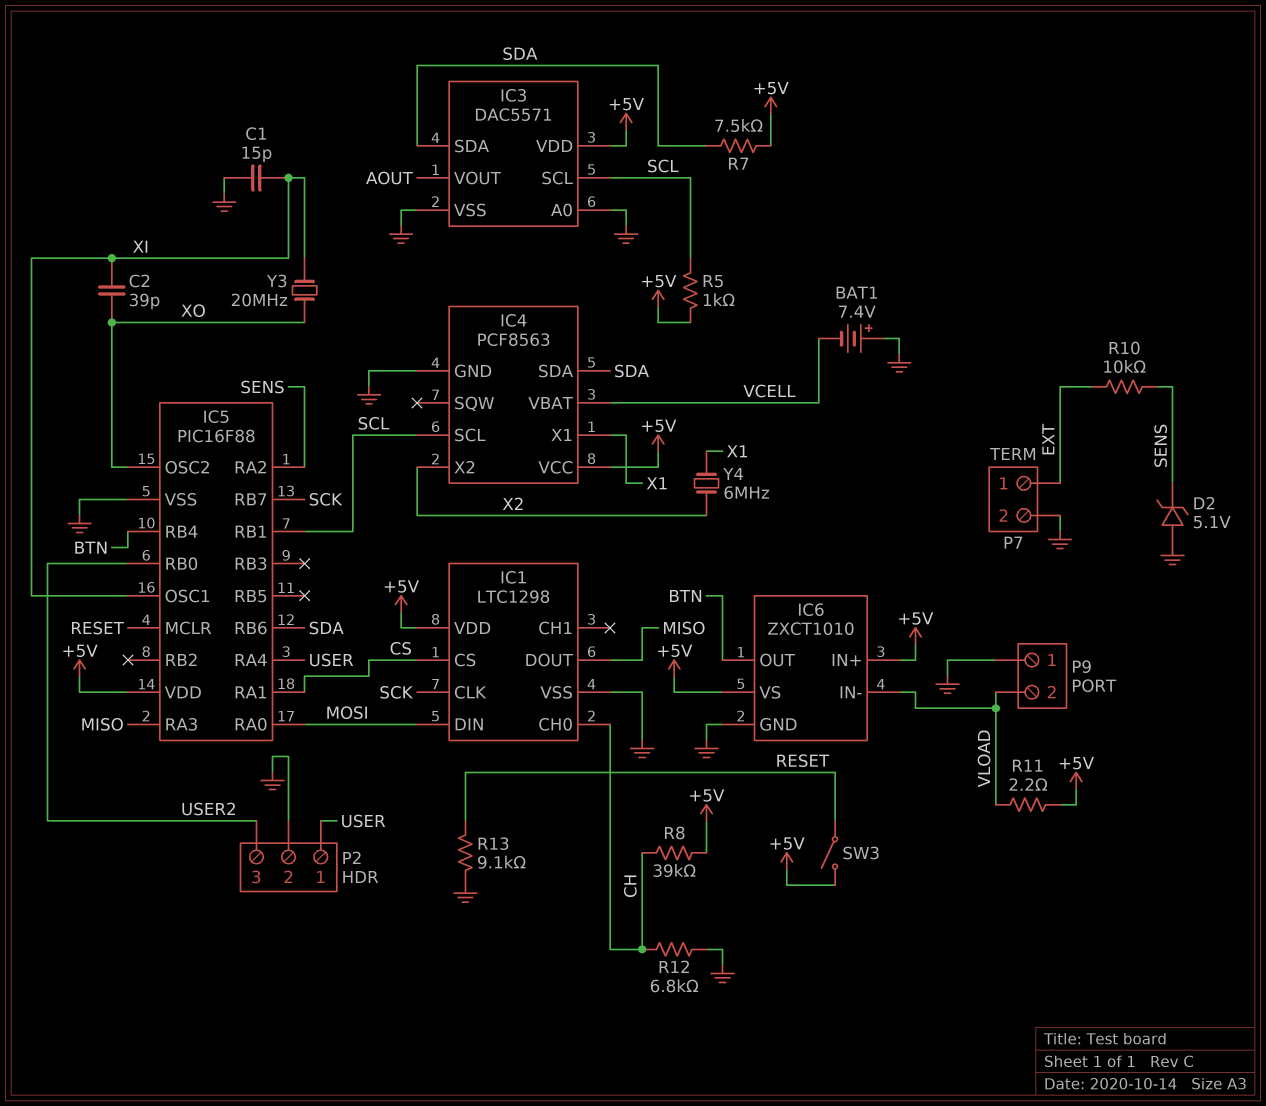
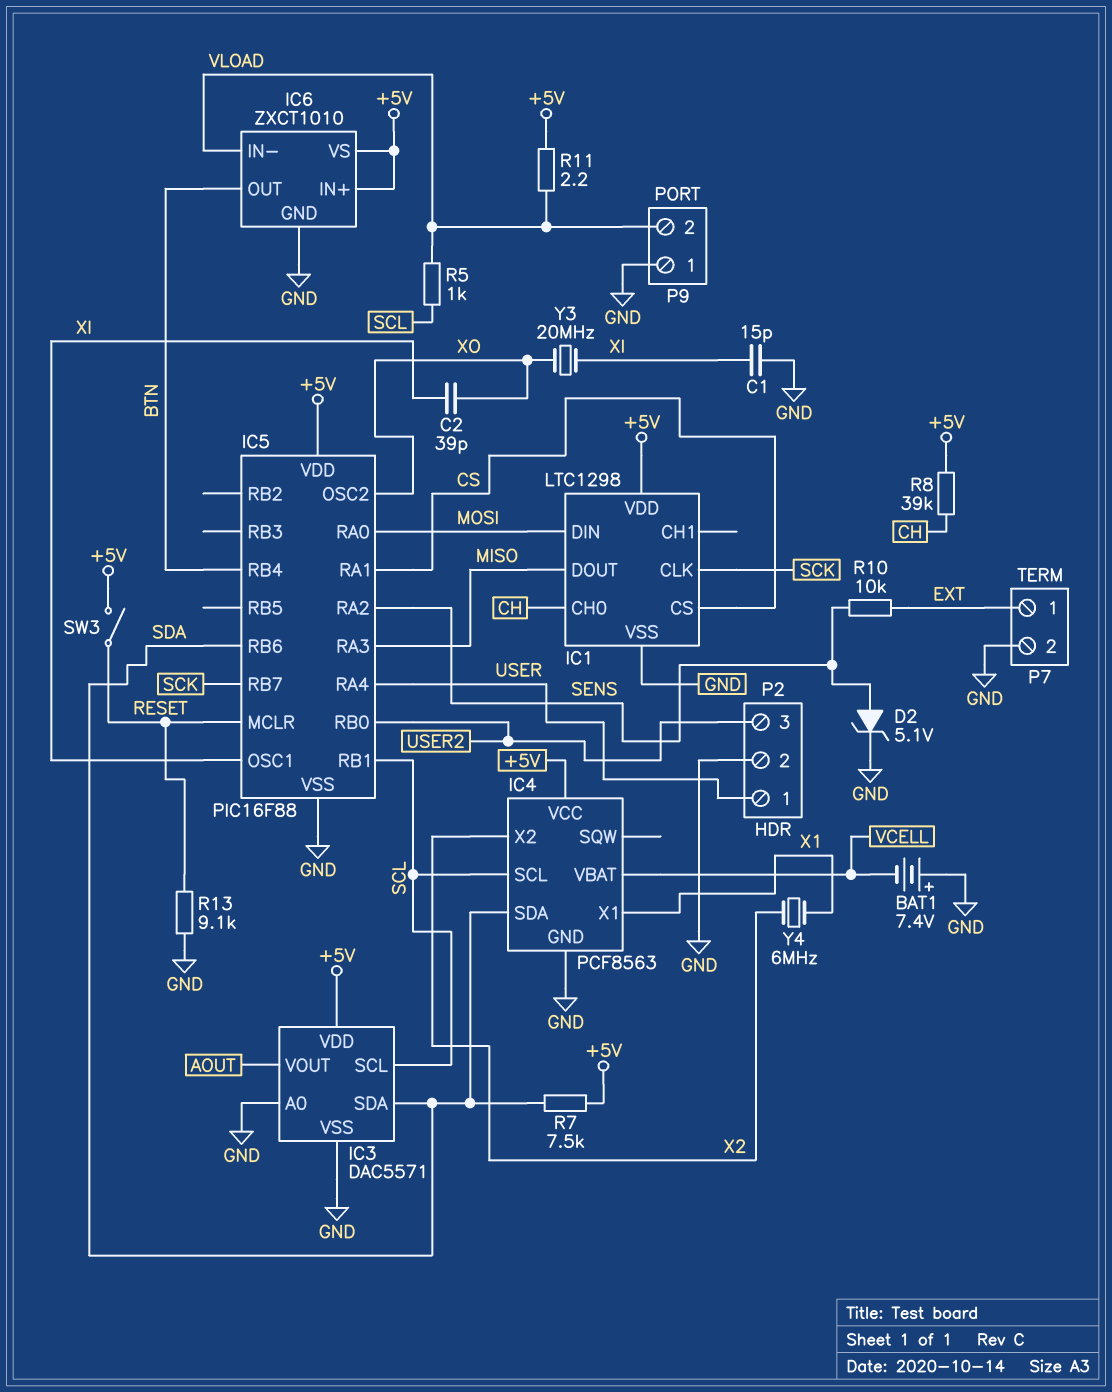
D2: zener 5.1V (A GND, K SENS) -> zener 5.1V (A SENS, K GND)
R5: 1k (+5V, SCL) -> 1k (SCL, VLOAD)
R12: 6.8k (CH, GND) -> none

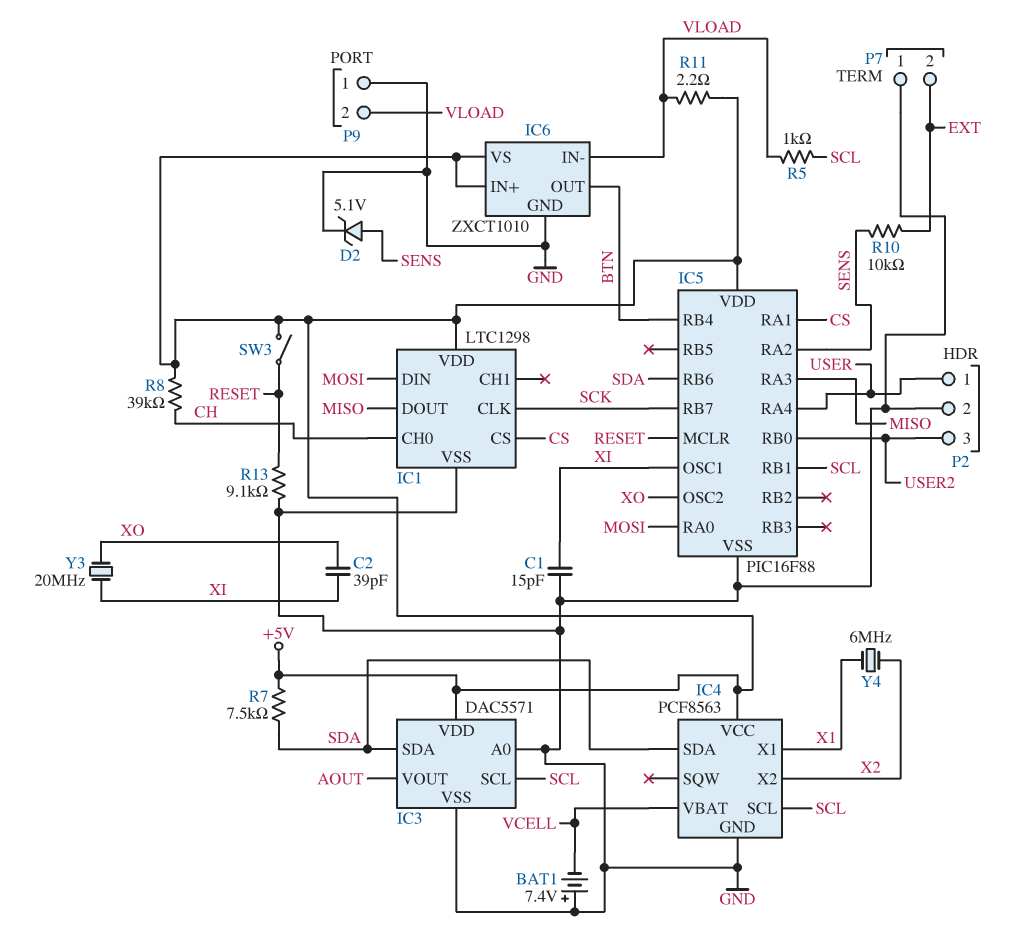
P7 pin 1: EXT -> GND
P7 pin 2: GND -> EXT

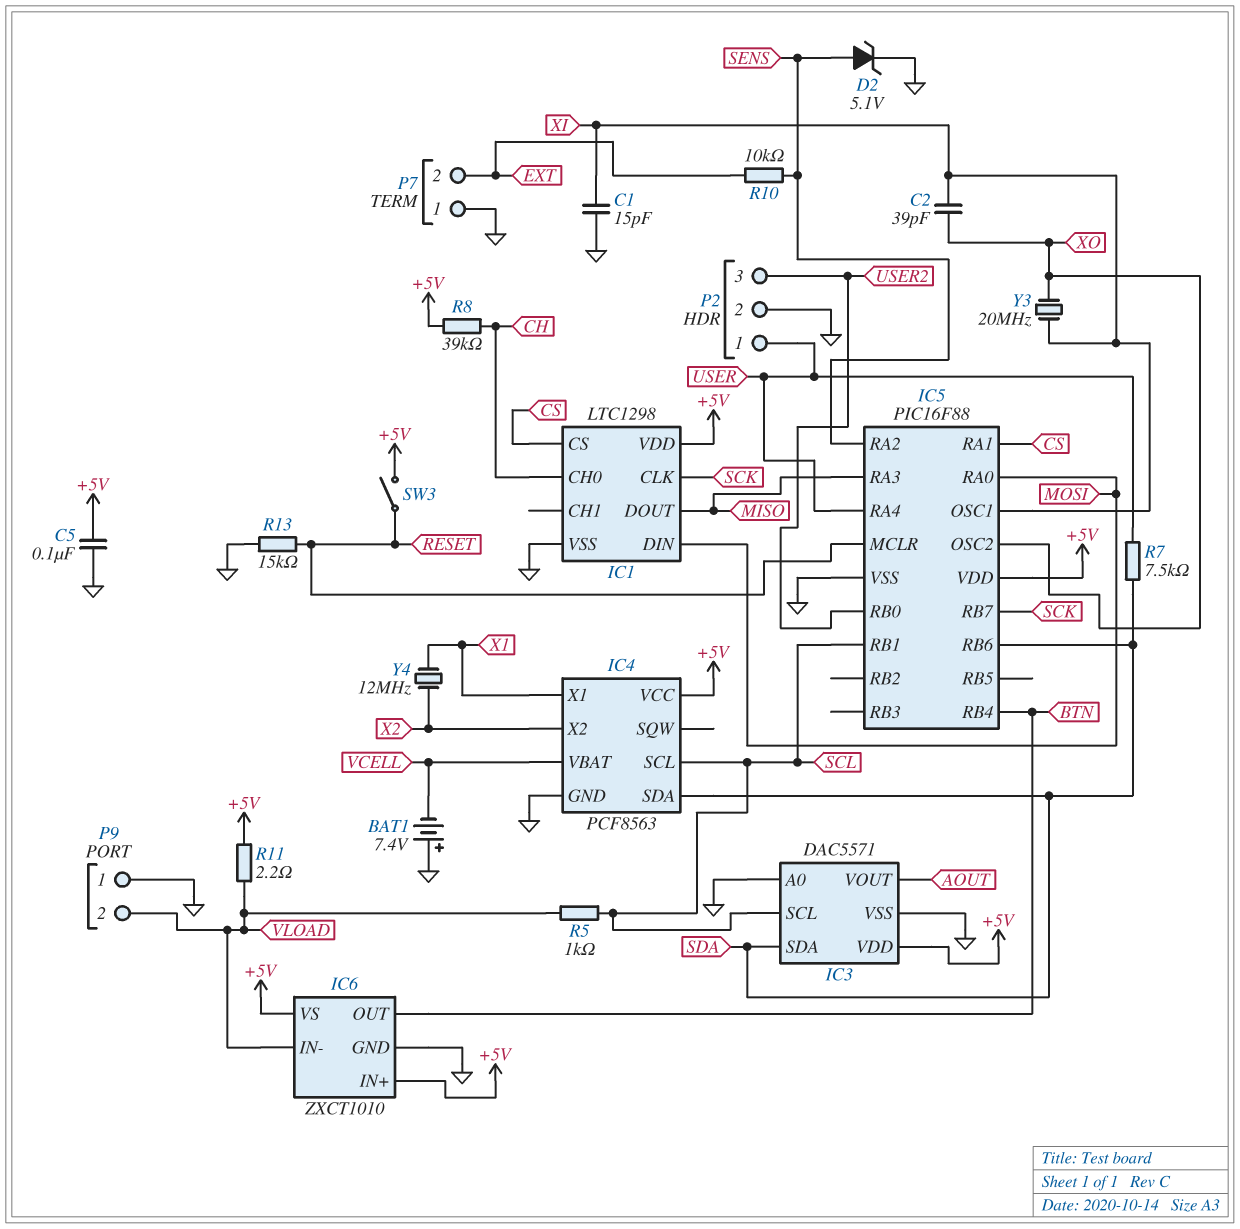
C5: none -> 100nF (+5V, GND)
R7: 7.5k (+5V, SDA) -> 7.5k (SDA, USER)
R13: 9.1k (GND, RESET) -> 15k (GND, RESET)
Y4: 6MHz (X1, X2) -> 12MHz (X1, X2)

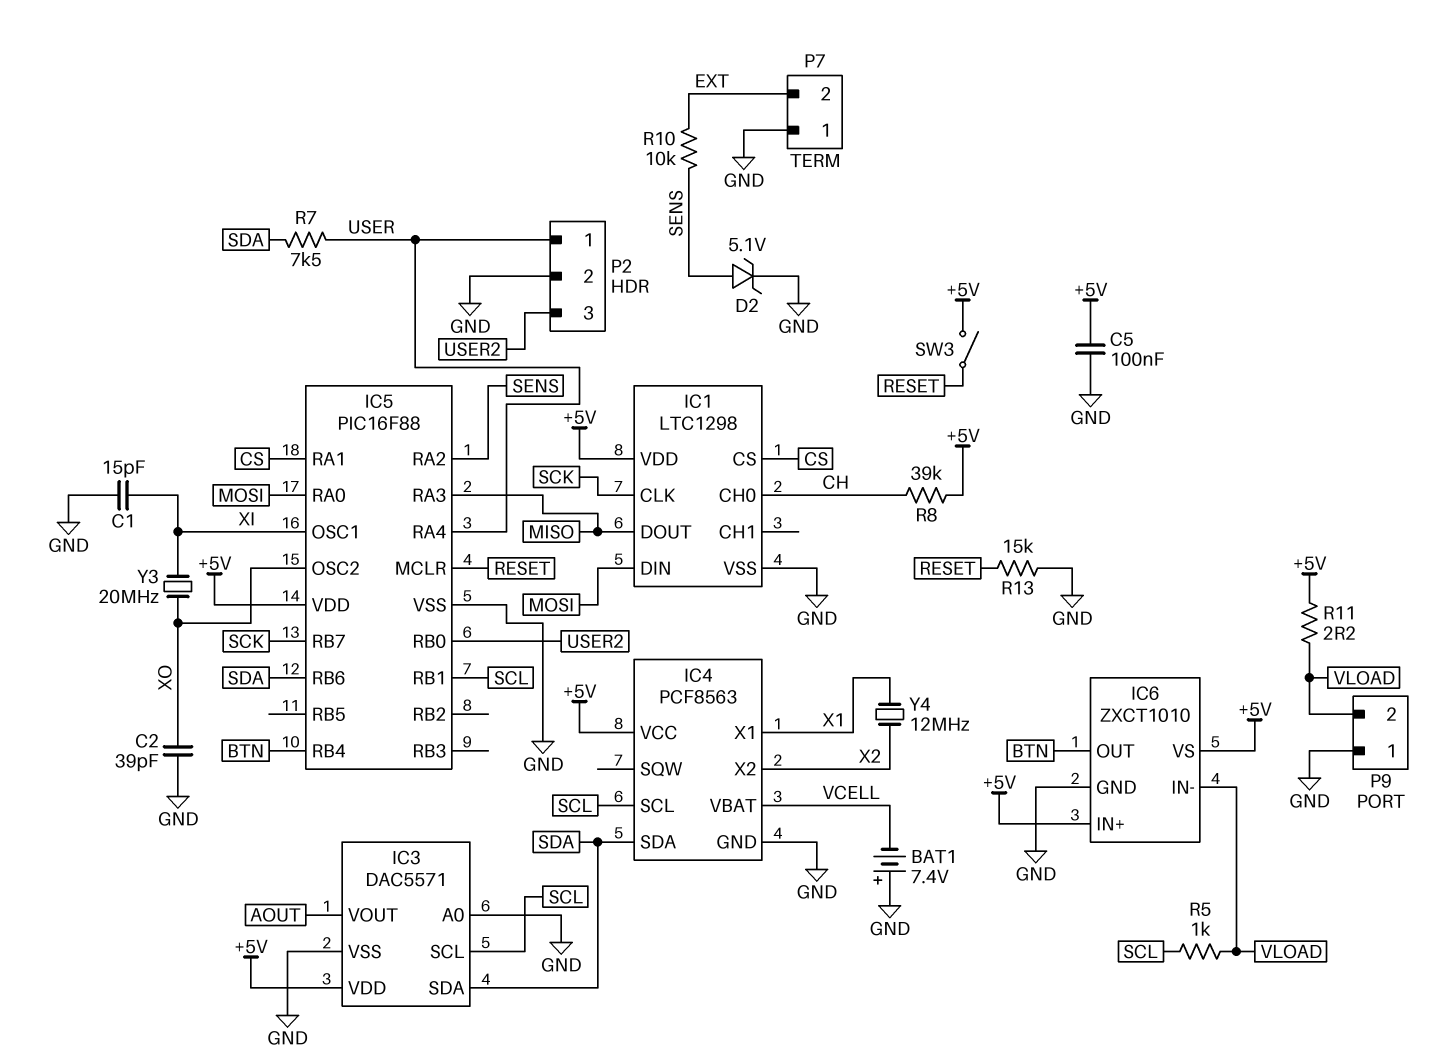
C2: 39pF (XI, XO) -> 39pF (GND, XO)

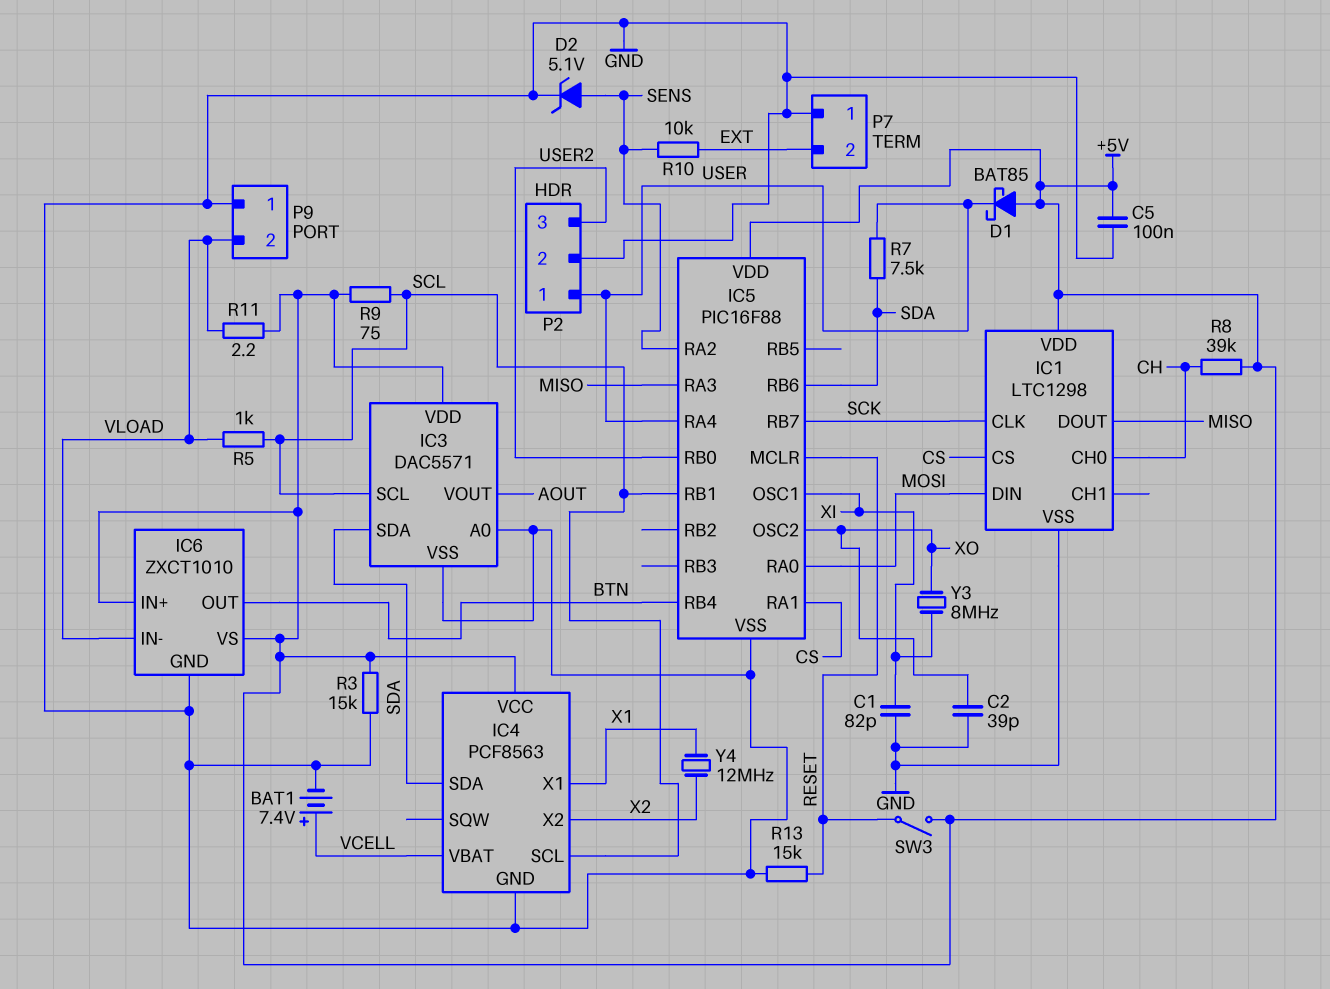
BAT1: 7.4V (plus GND, minus VCELL) -> 7.4V (plus VCELL, minus GND)
C1: 15pF (GND, XI) -> 82pF (GND, XI)
D1: none -> schottky BAT85 (A +5V, K USER)
R3: none -> 15k (+5V, GND)
R9: none -> 75 (+5V, SCL)
Y3: 20MHz (XI, XO) -> 8MHz (XI, XO)

